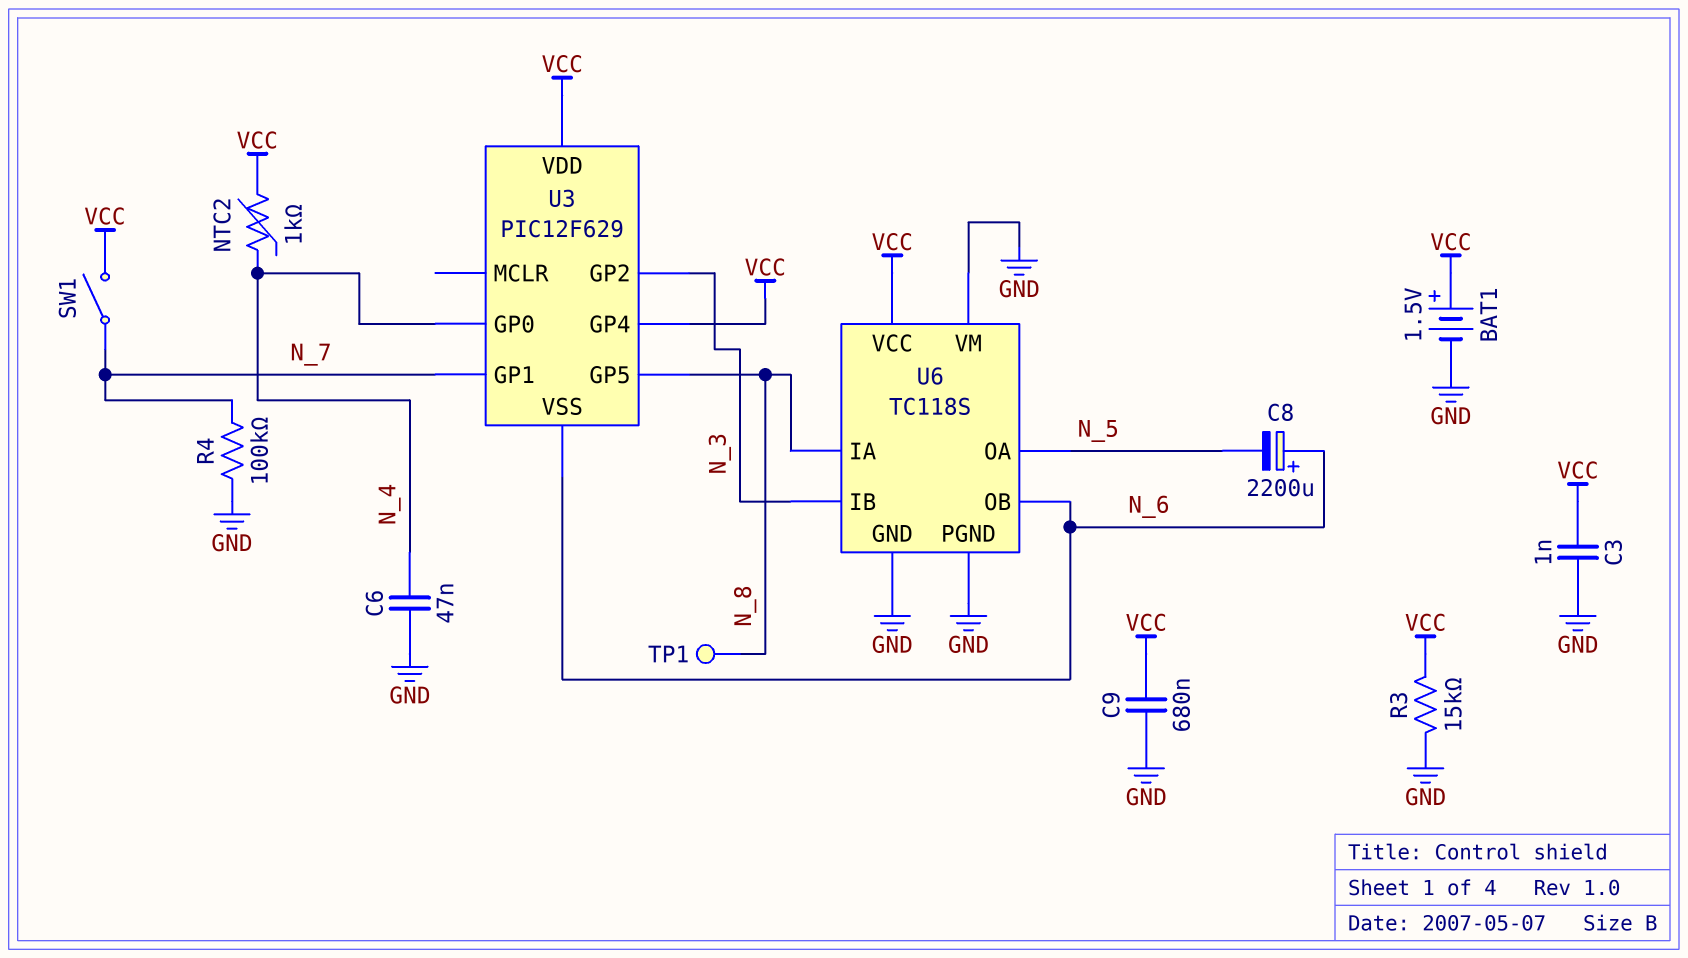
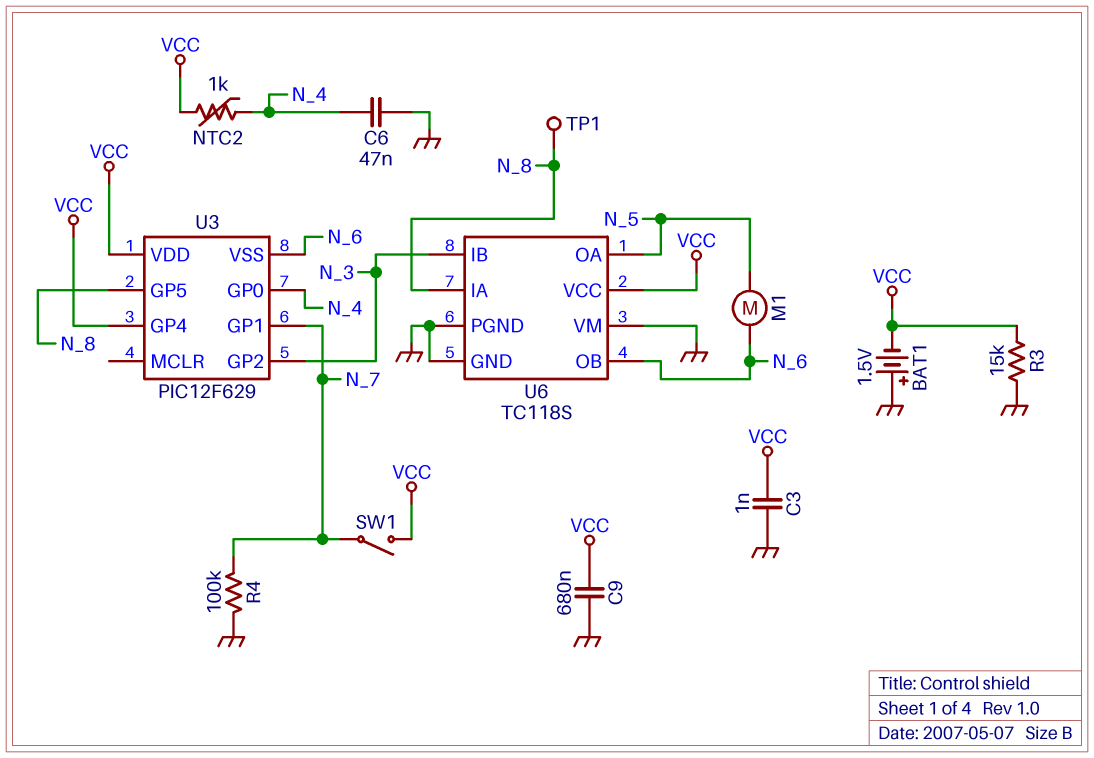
BAT1: 1.5V (plus VCC, minus GND) -> 1.5V (plus GND, minus VCC)
C8: 2200uF (plus N_6, minus N_5) -> none
M1: none -> motor (N_5, N_6)

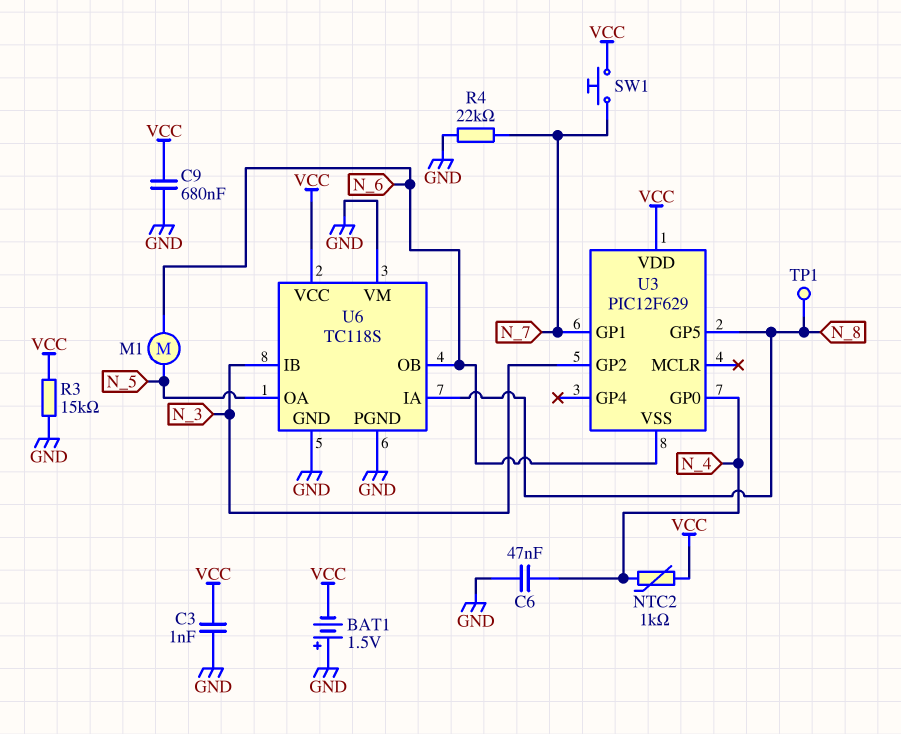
R4: 100k (GND, N_7) -> 22k (GND, N_7)
SW1: switch (N_7, VCC) -> button (N_7, VCC)
U3 pin GP4: VCC -> none

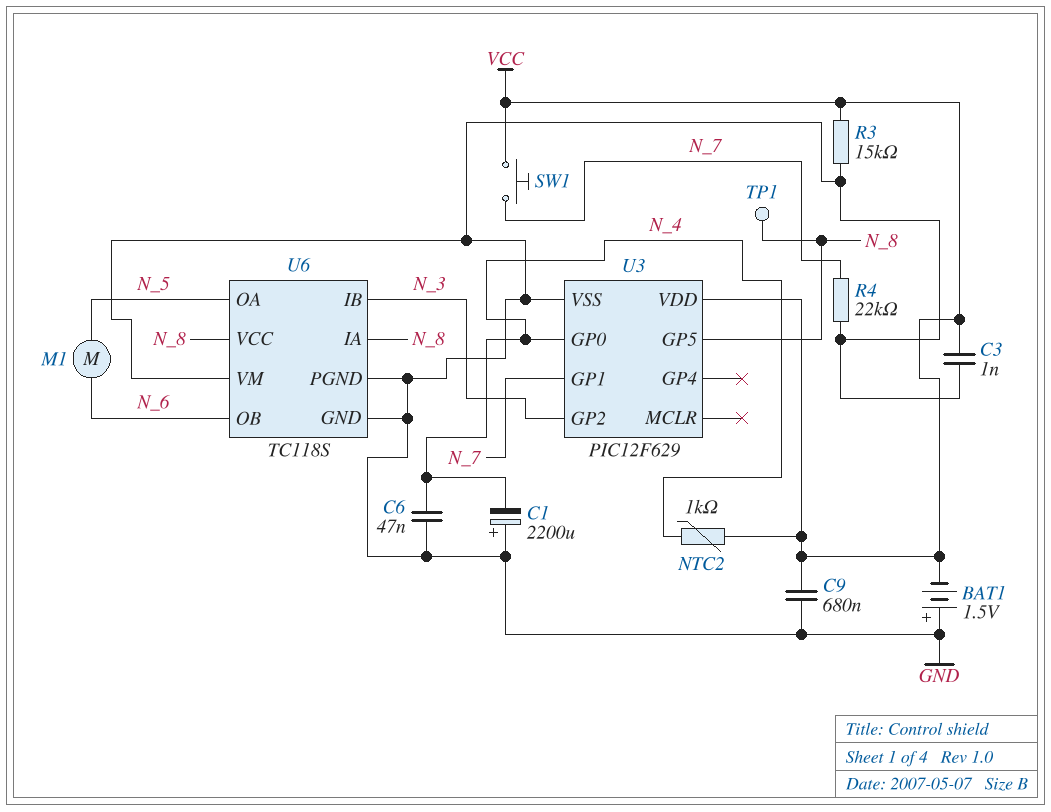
C1: none -> 2200uF (plus GND, minus N_4)
U3 pin VSS: N_6 -> GND
U6 pin VCC: VCC -> N_8

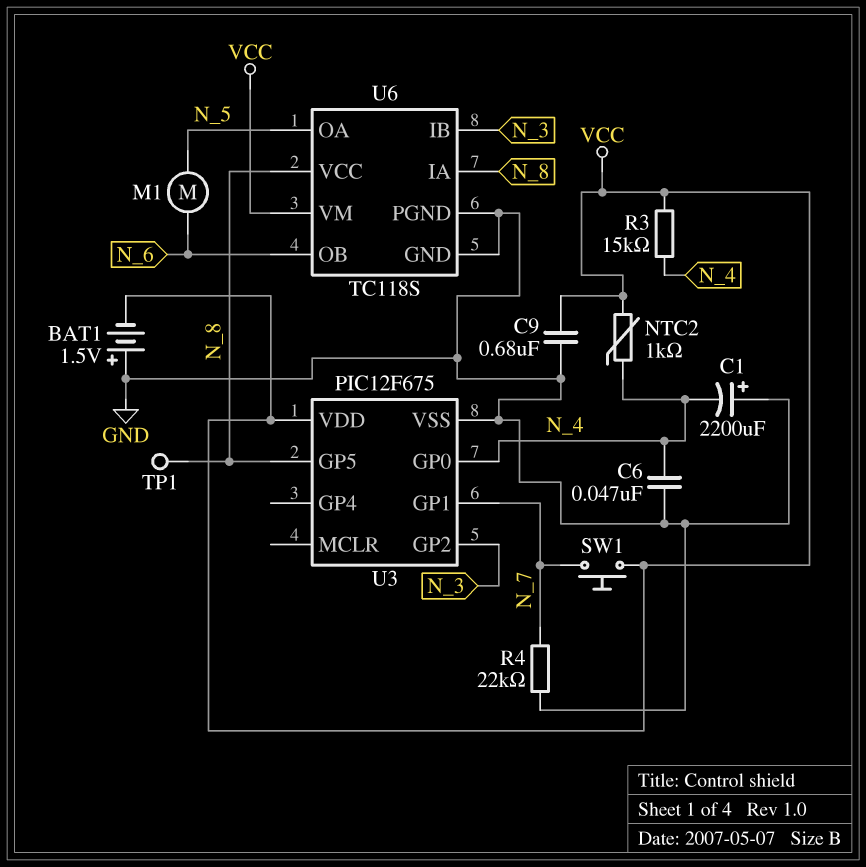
C3: 1nF (GND, VCC) -> none
R3: 15k (GND, VCC) -> 15k (N_4, VCC)
U3: PIC12F629 -> PIC12F675
U6 pin VM: GND -> VCC

